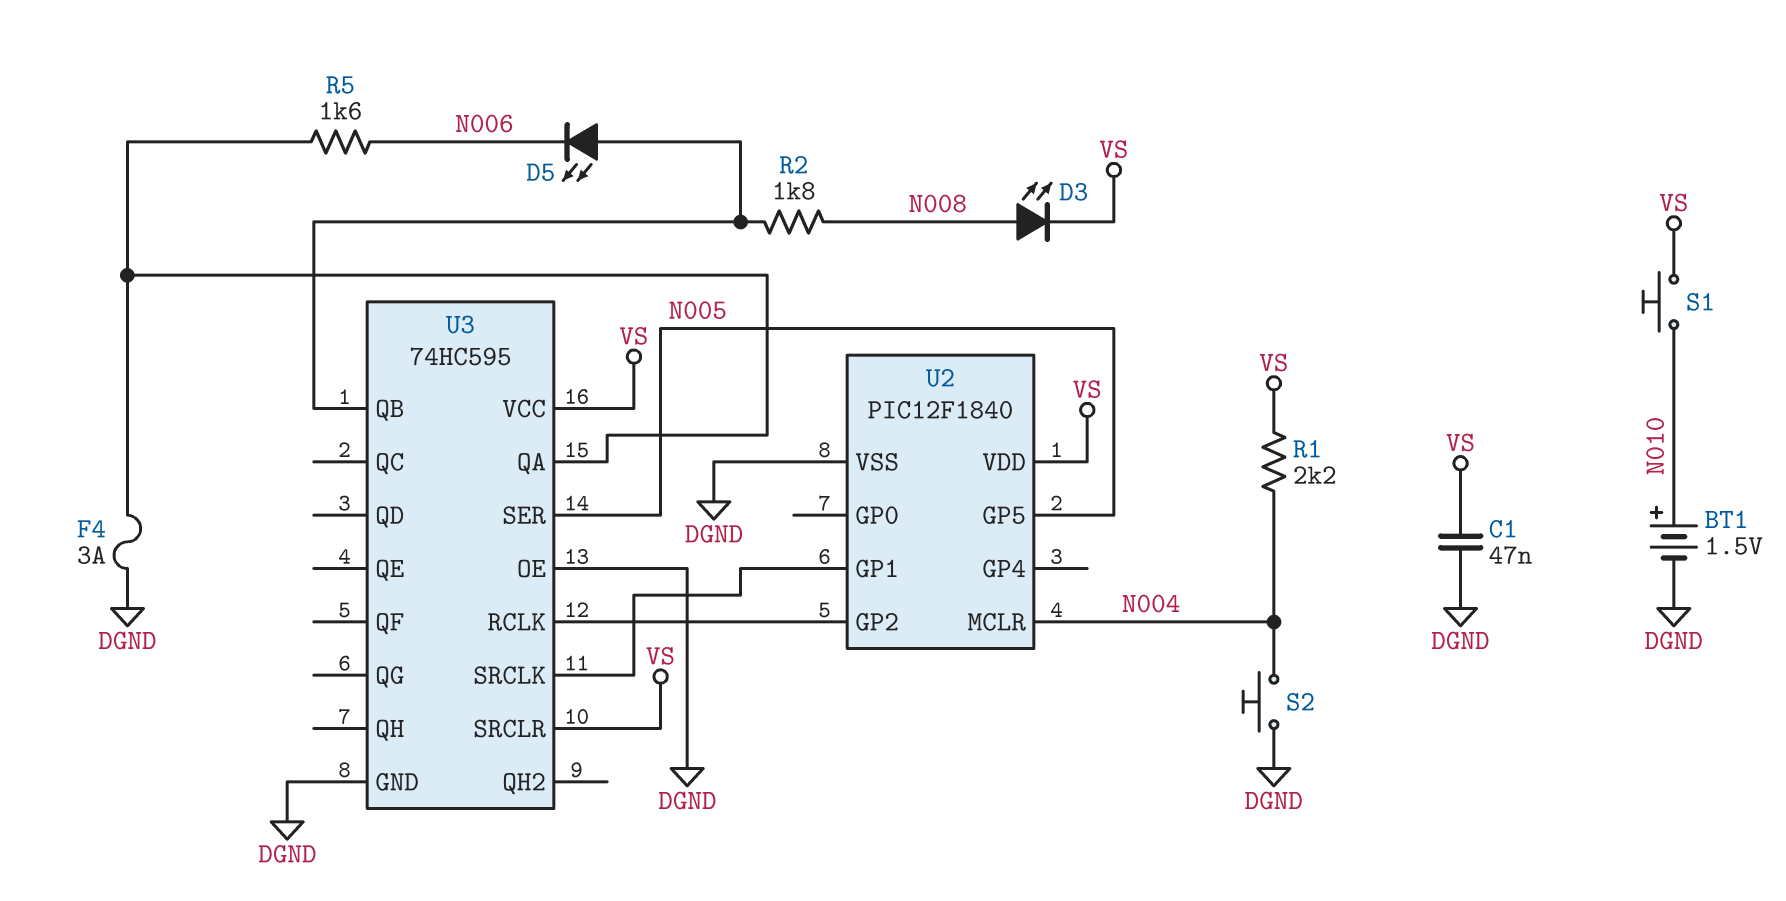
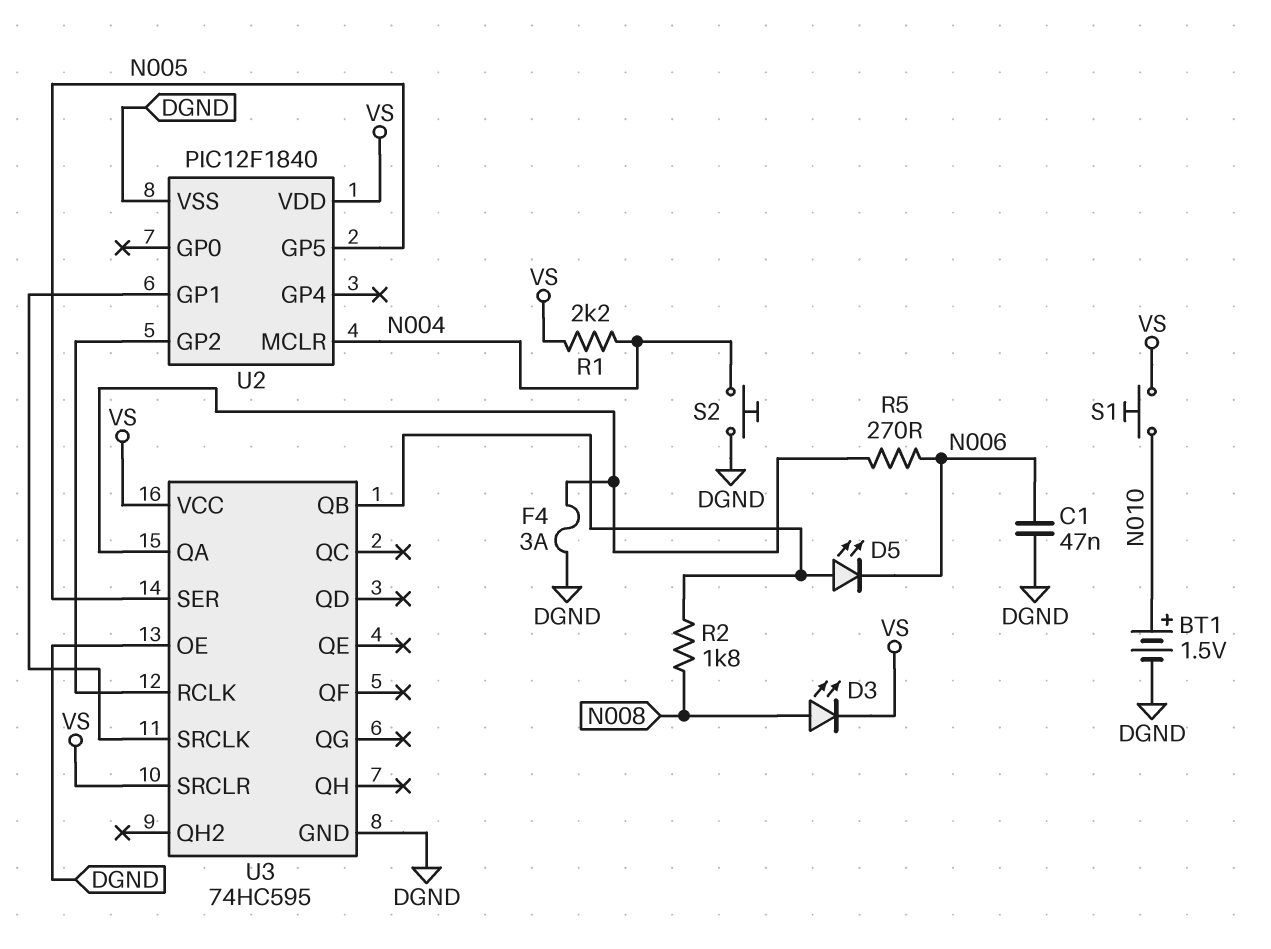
C1: 47nF (DGND, VS) -> 47nF (DGND, N006)
R5: 1.6k (N006, U3/QA) -> 270 (N006, U3/QA)

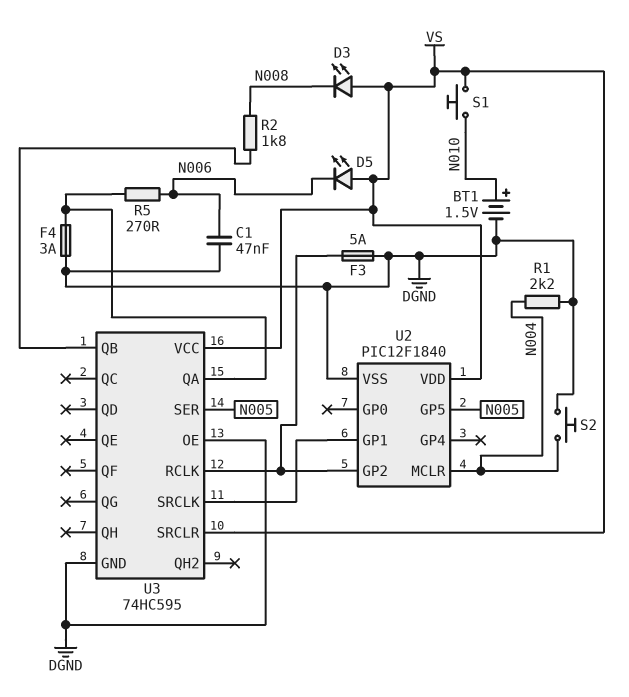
D3: LED (A N008, K VS) -> LED (A VS, K N008)
D5: LED (A U3/QB, K N006) -> LED (A VS, K N006)
F3: none -> 5A (DGND, U2/GP2)
R1: 2.2k (N004, VS) -> 2.2k (DGND, N004)

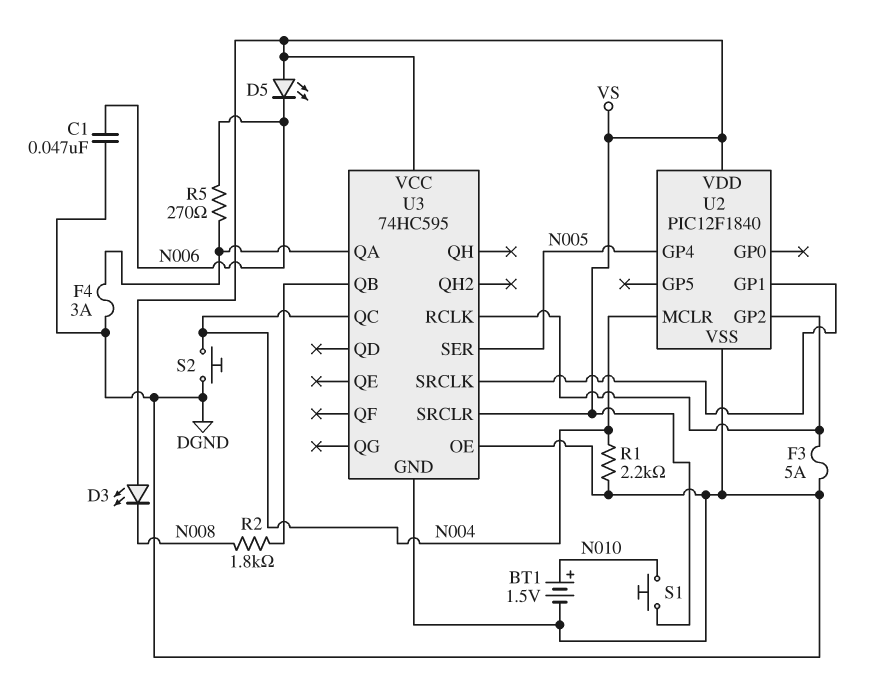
U2 pin GP4: none -> N005
U2 pin GP5: N005 -> none
U3 pin QC: none -> N004

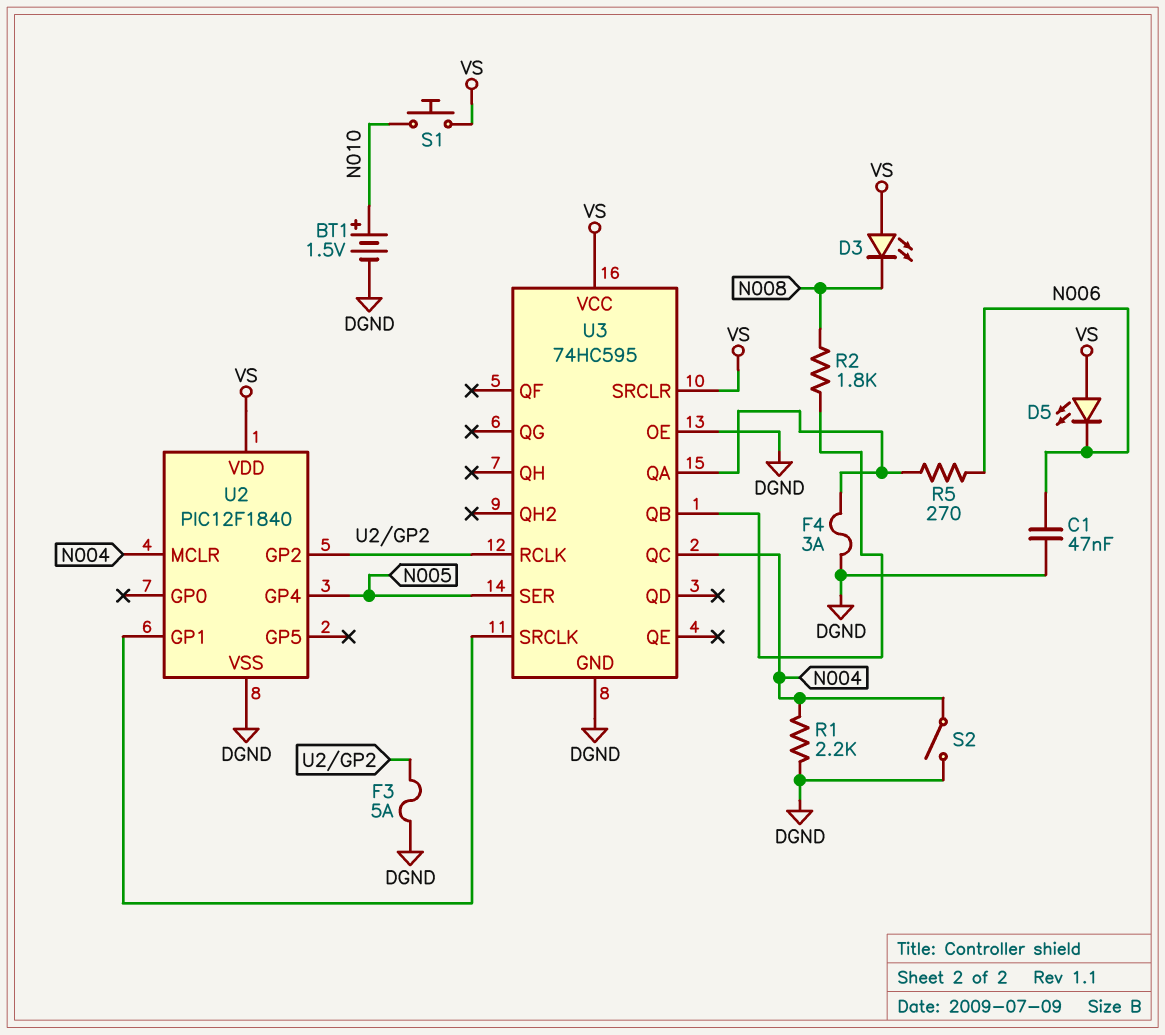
S2: button (DGND, N004) -> switch (DGND, N004)

